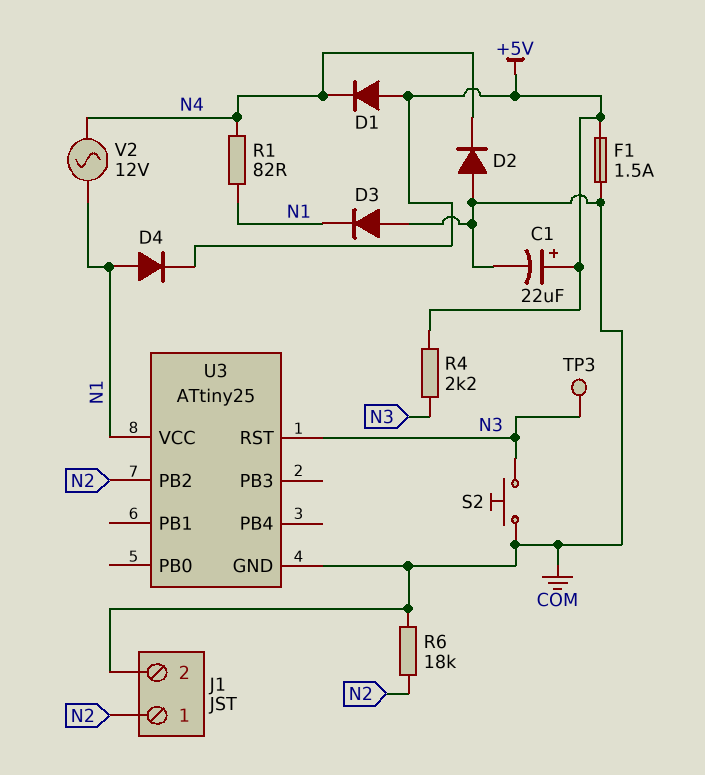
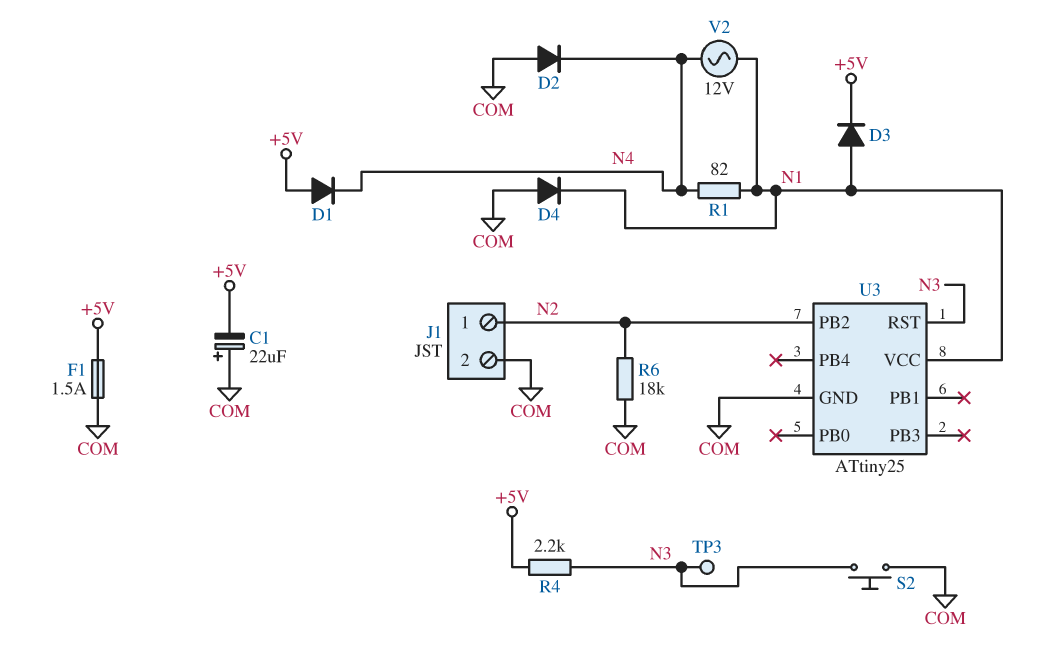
C1: 22uF (plus +5V, minus COM) -> 22uF (plus COM, minus +5V)
D3: diode (A COM, K N1) -> diode (A N1, K +5V)
D4: diode (A N1, K +5V) -> diode (A COM, K N1)

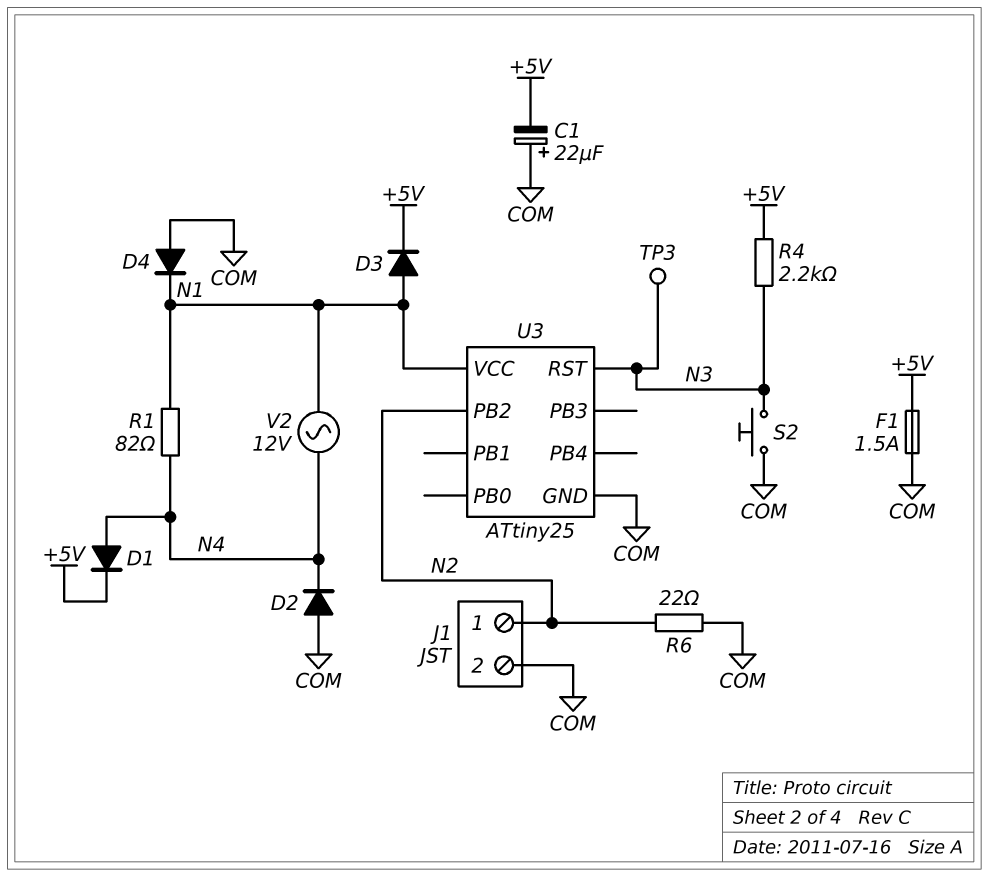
D1: diode (A +5V, K N4) -> diode (A N4, K +5V)
R6: 18k (COM, N2) -> 22 (COM, N2)

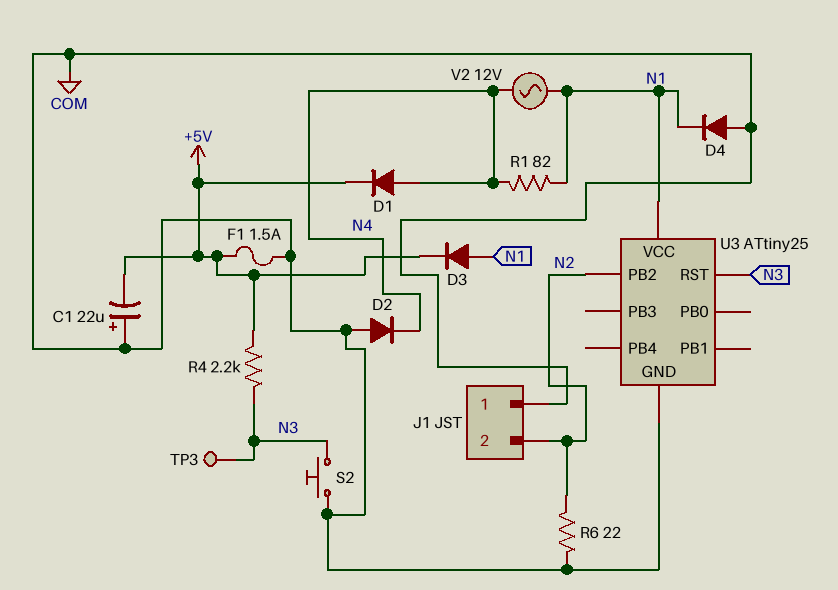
J1 pin 1: N2 -> COM
J1 pin 2: COM -> N2

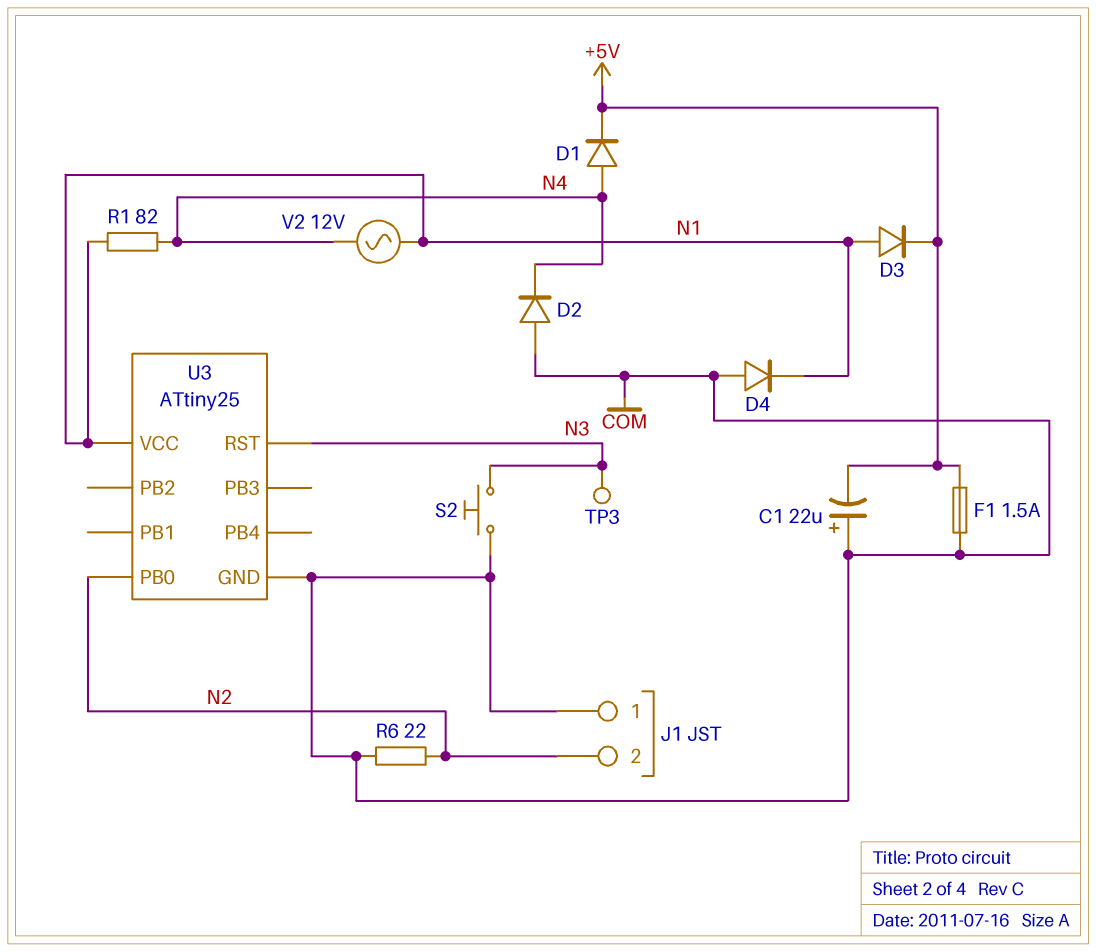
R4: 2.2k (+5V, N3) -> none
U3 pin PB0: none -> N2
U3 pin PB2: N2 -> none

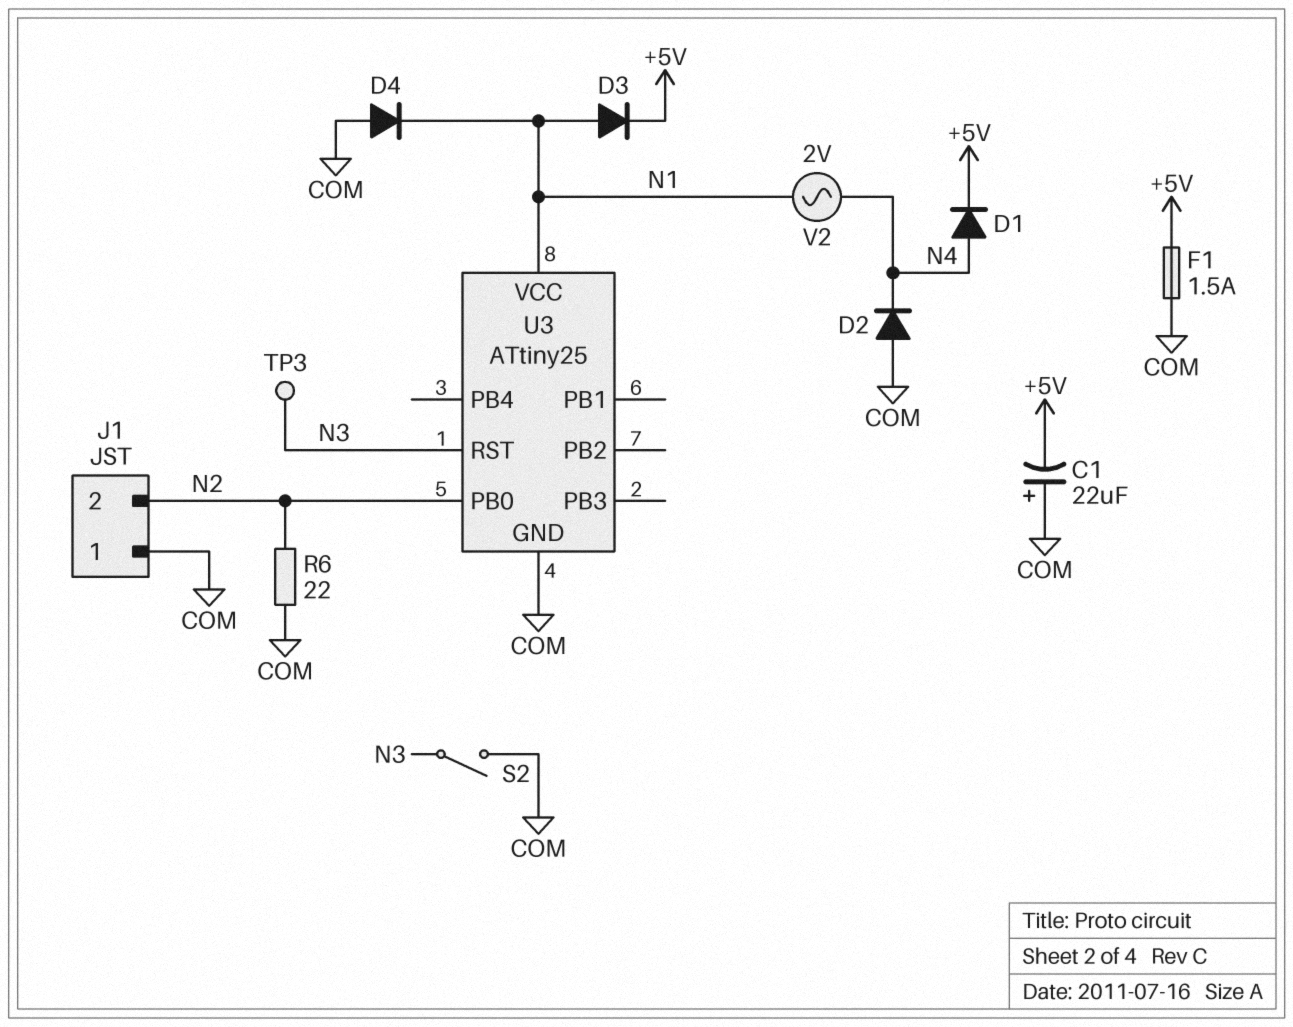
R1: 82 (N1, N4) -> none
S2: button (COM, N3) -> switch (COM, N3)
V2: AC 12V (N1, N4) -> AC 2V (N1, N4)

